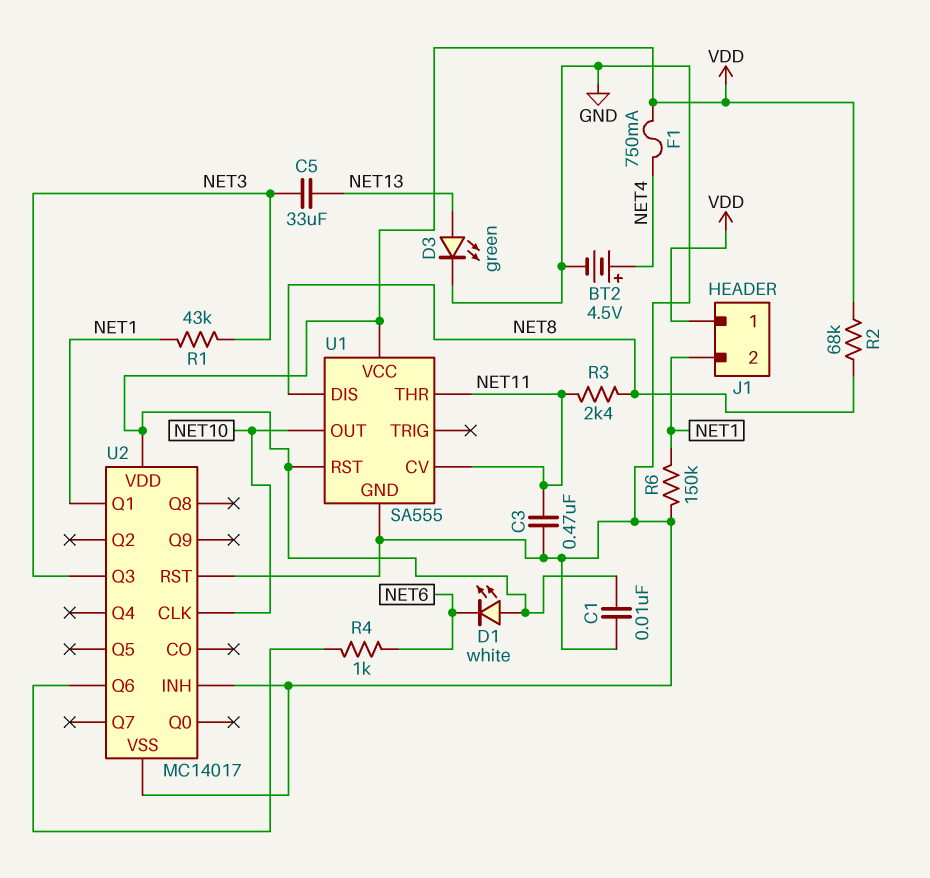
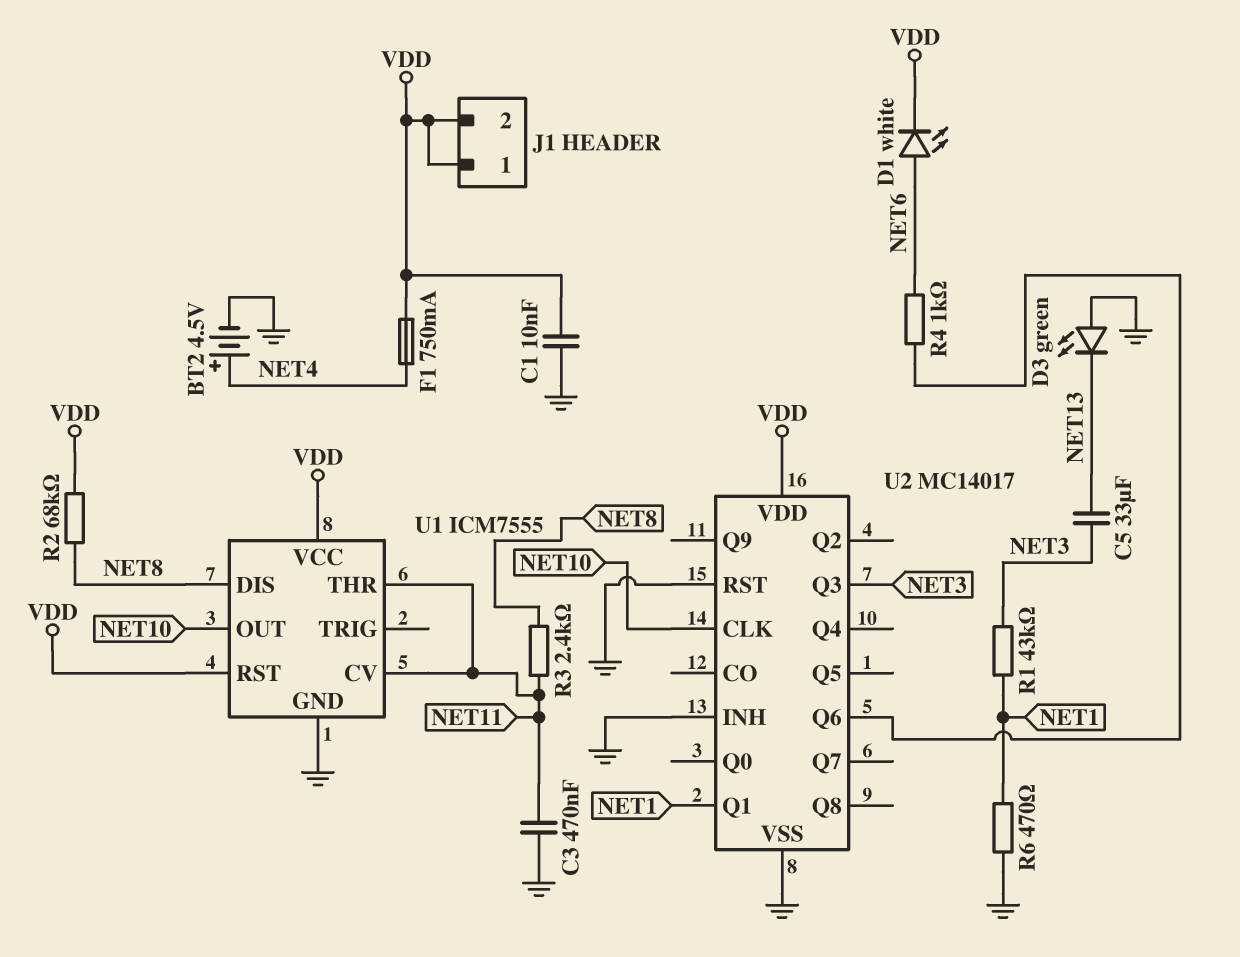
D1: LED white (A VDD, K NET6) -> LED white (A NET6, K VDD)
D3: LED green (A NET13, K GND) -> LED green (A GND, K NET13)
J1 pin 2: NET1 -> VDD
R6: 150k (GND, NET1) -> 470 (GND, NET1)
U1: SA555 -> ICM7555

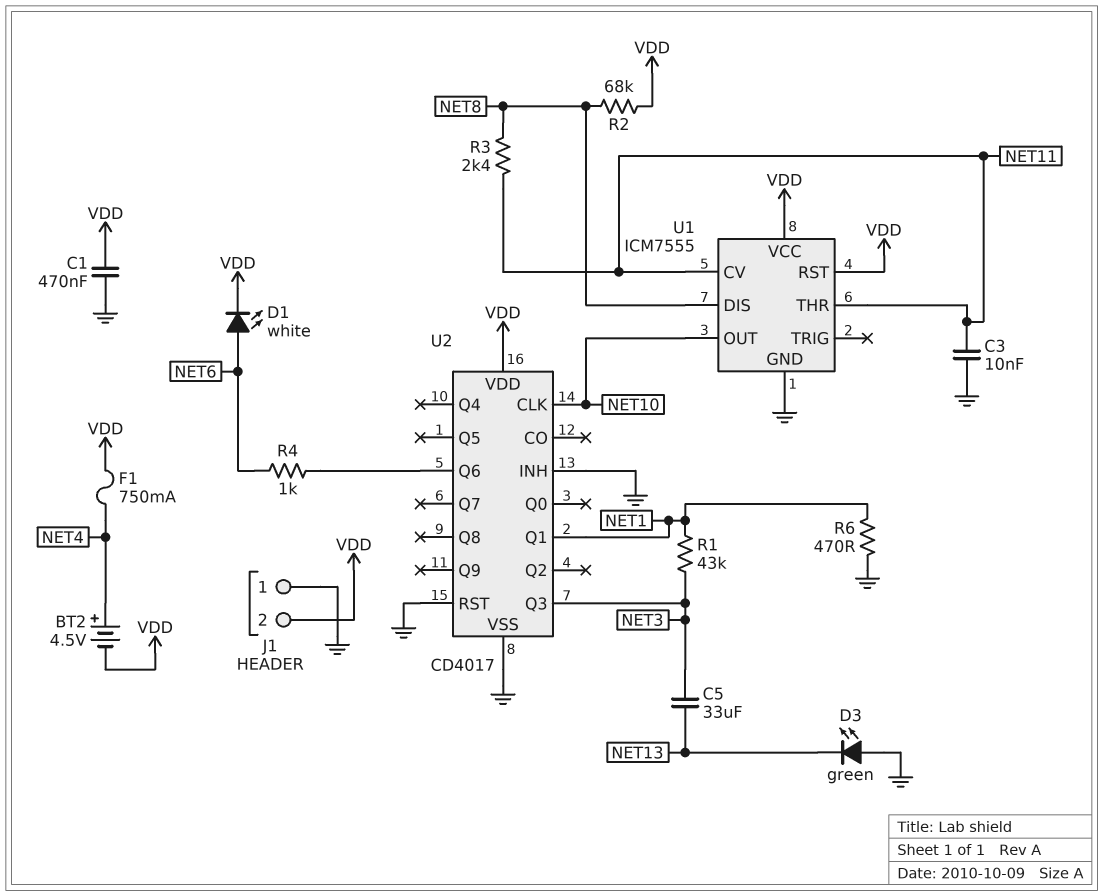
BT2: 4.5V (plus NET4, minus GND) -> 4.5V (plus NET4, minus VDD)
C1: 10nF (GND, VDD) -> 470nF (GND, VDD)
C3: 470nF (GND, NET11) -> 10nF (GND, NET11)
J1 pin 1: VDD -> GND
U2: MC14017 -> CD4017

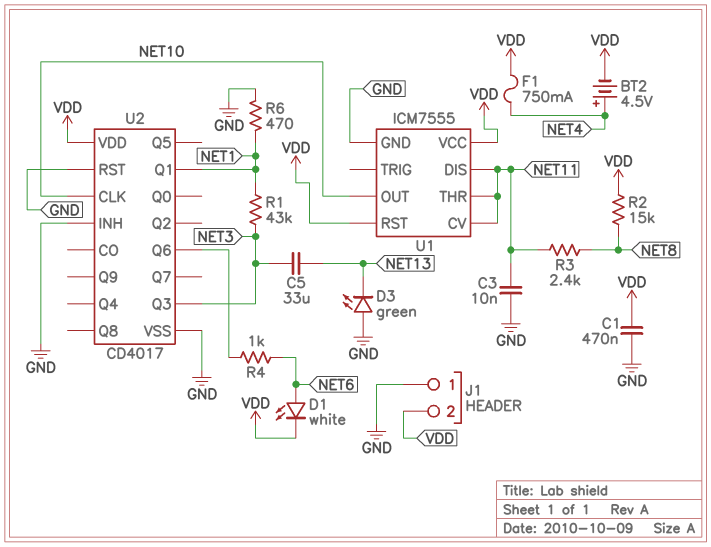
R2: 68k (NET8, VDD) -> 15k (NET8, VDD)
U1 pin DIS: NET8 -> NET11

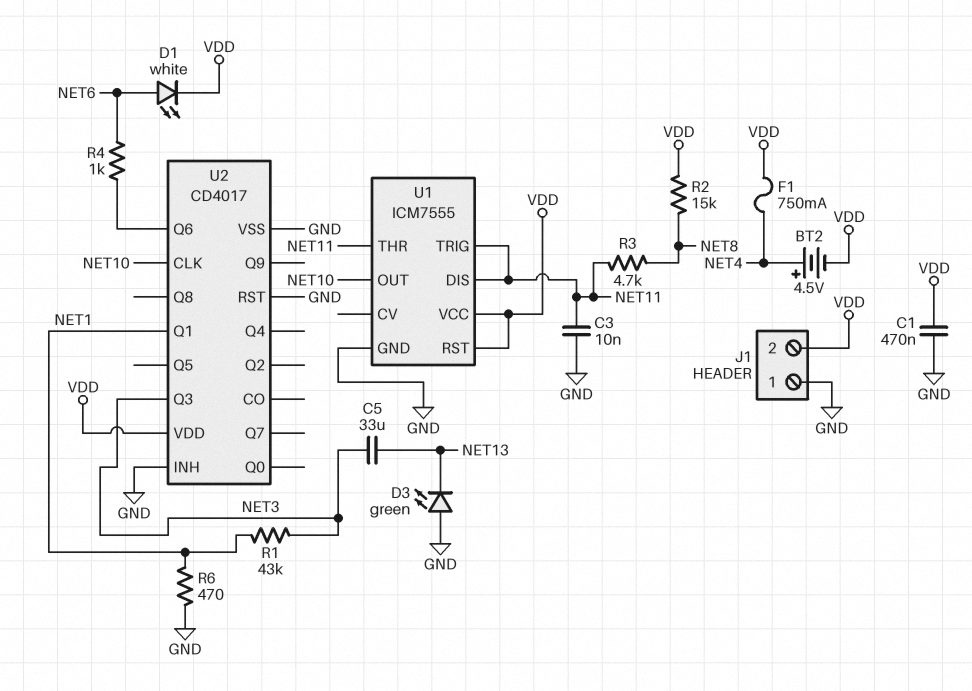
R3: 2.4k (NET8, NET11) -> 4.7k (NET8, NET11)
U1 pin CV: NET11 -> none
U1 pin TRIG: none -> NET11

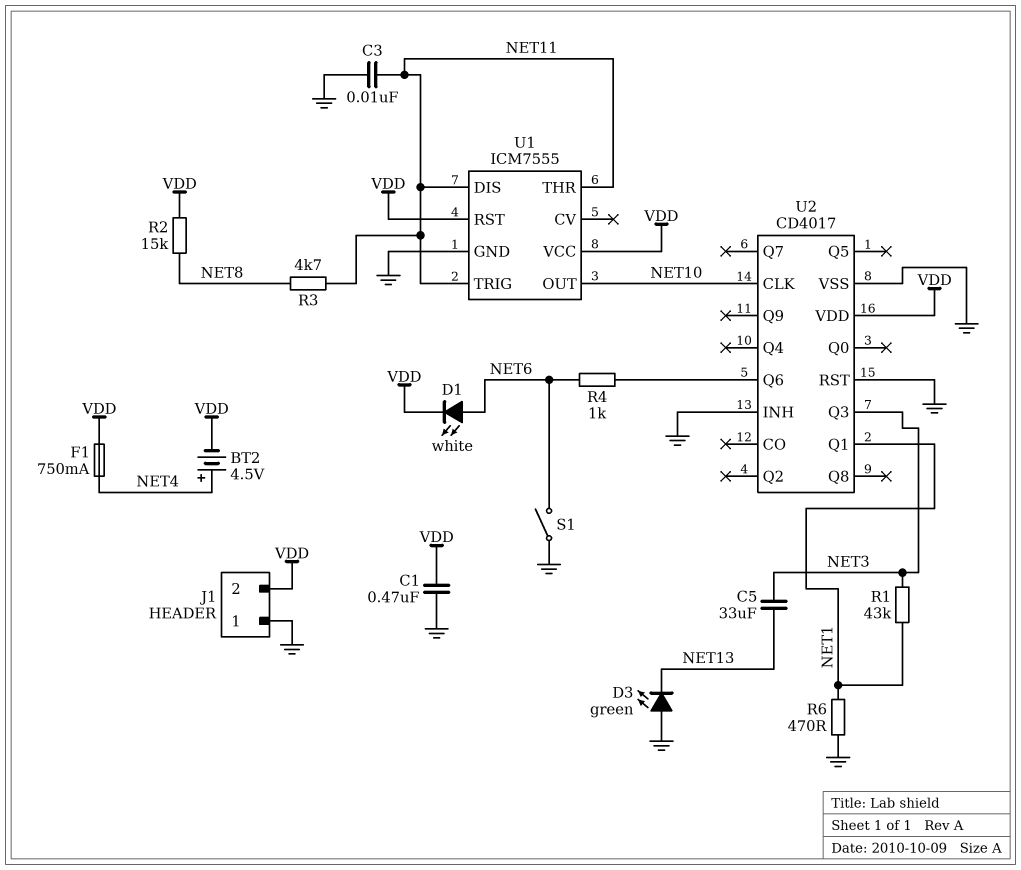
S1: none -> switch (GND, NET6)

